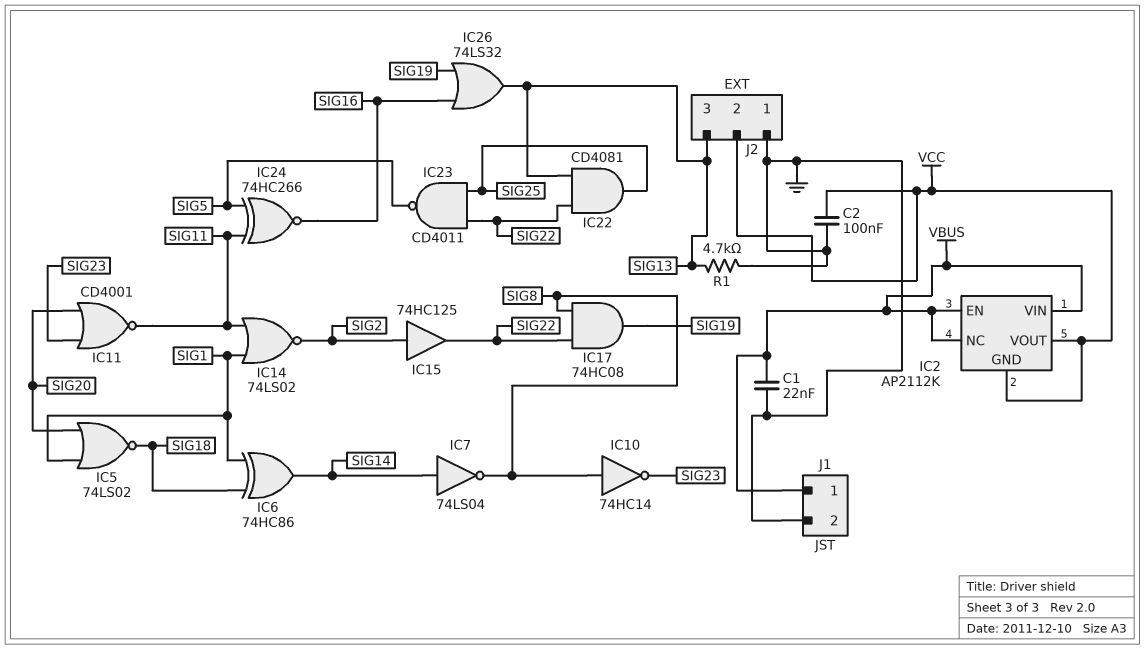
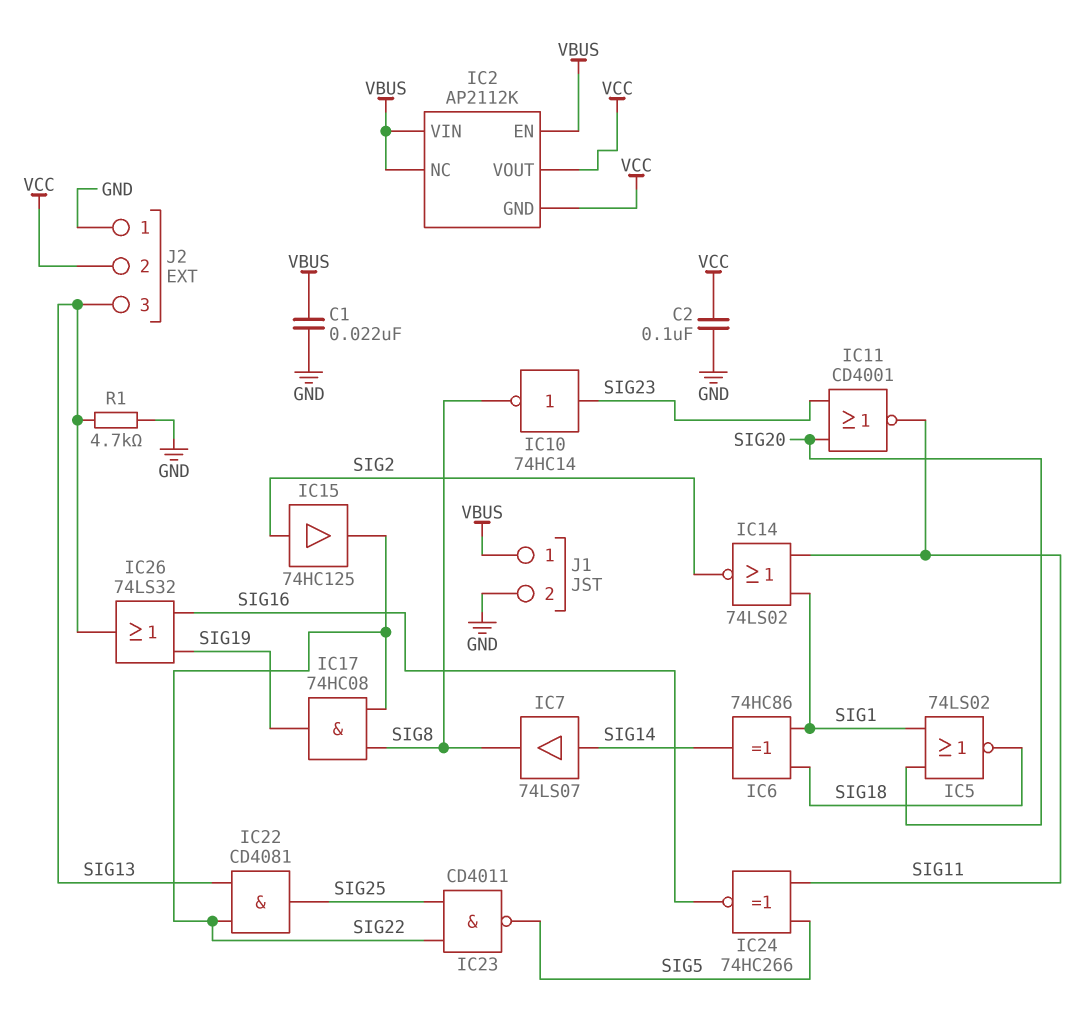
IC7: NOT 74LS04 (in SIG14, out SIG8) -> buffer 74LS07 (in SIG14, out SIG8)
IC10: NOT 74HC14 (in SIG8, out SIG23) -> NOT 74HC14 (in SIG23, out SIG8)

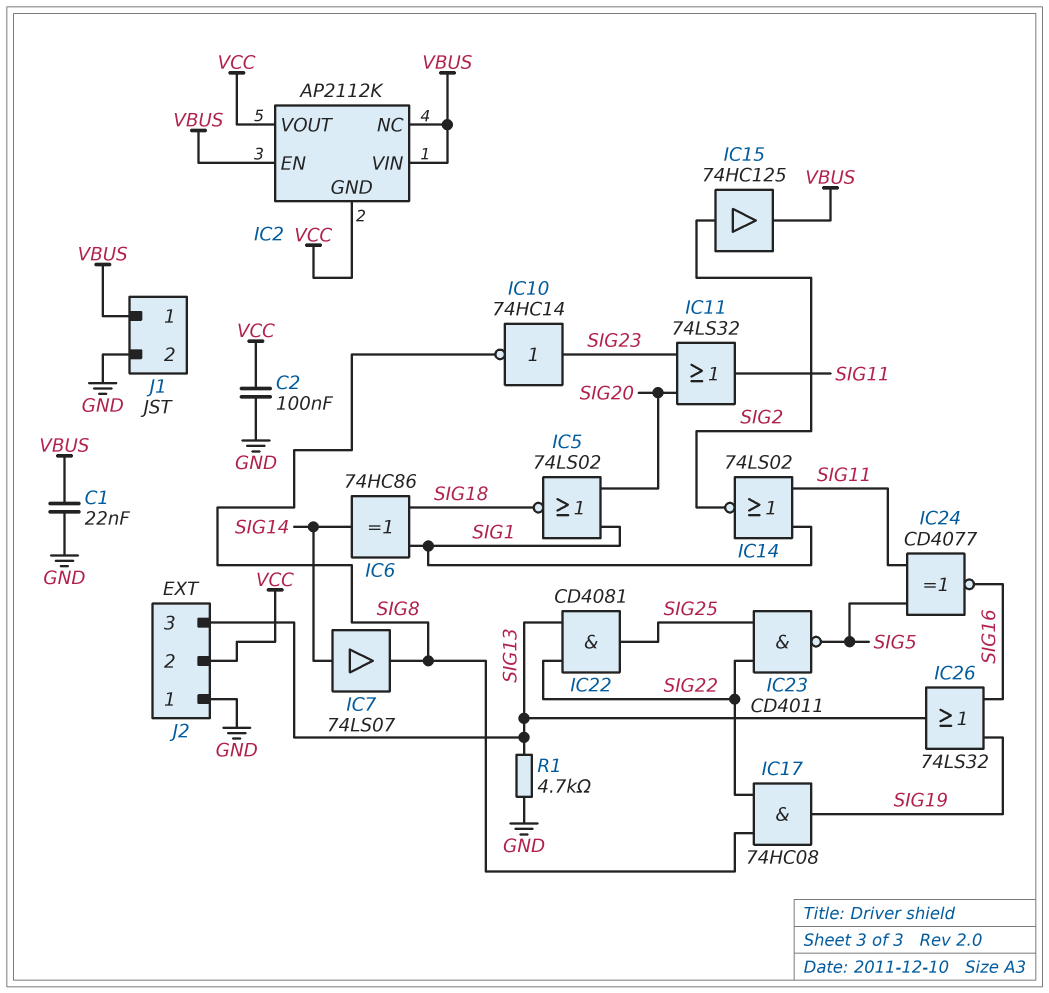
IC11: NOR CD4001 (in SIG20, in SIG23, out SIG11) -> OR 74LS32 (in SIG20, in SIG23, out SIG11)
IC15: buffer 74HC125 (in SIG2, out SIG22) -> buffer 74HC125 (in SIG2, out VBUS)
IC24: XNOR 74HC266 (in SIG5, in SIG11, out SIG16) -> XNOR CD4077 (in SIG5, in SIG11, out SIG16)

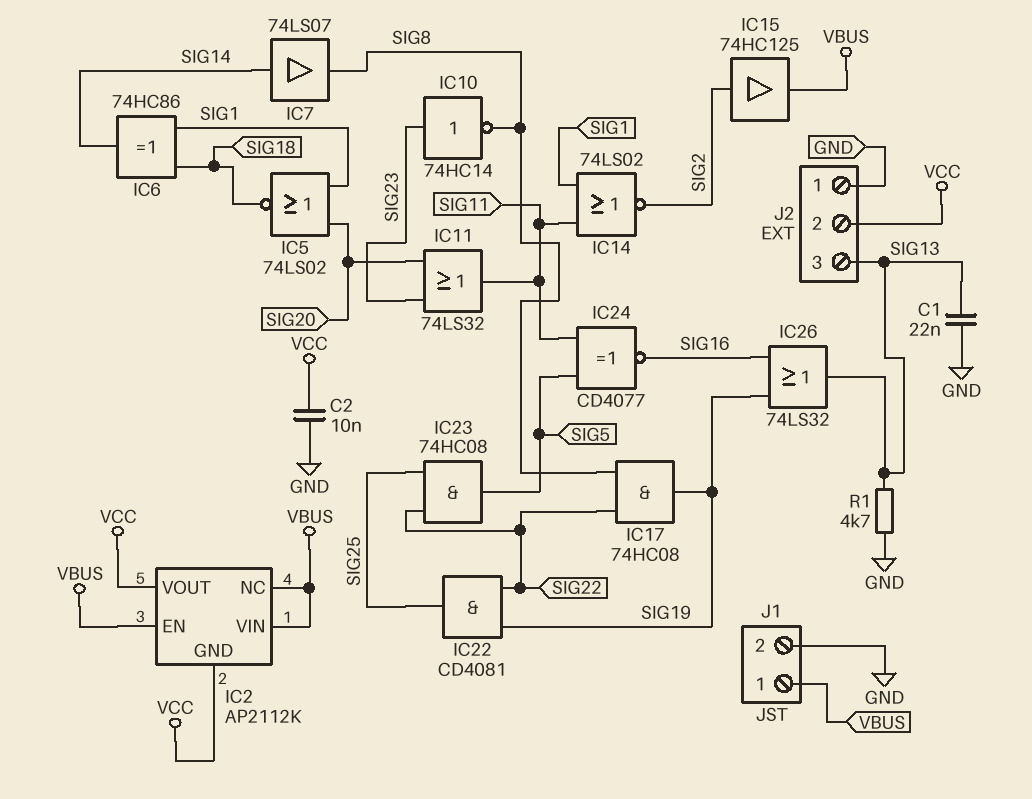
C1: 22nF (GND, VBUS) -> 22nF (GND, SIG13)
C2: 100nF (GND, VCC) -> 10nF (GND, VCC)
IC22: AND CD4081 (in SIG13, in SIG22, out SIG25) -> AND CD4081 (in SIG19, in SIG22, out SIG25)
IC23: NAND CD4011 (in SIG22, in SIG25, out SIG5) -> AND 74HC08 (in SIG22, in SIG25, out SIG5)

